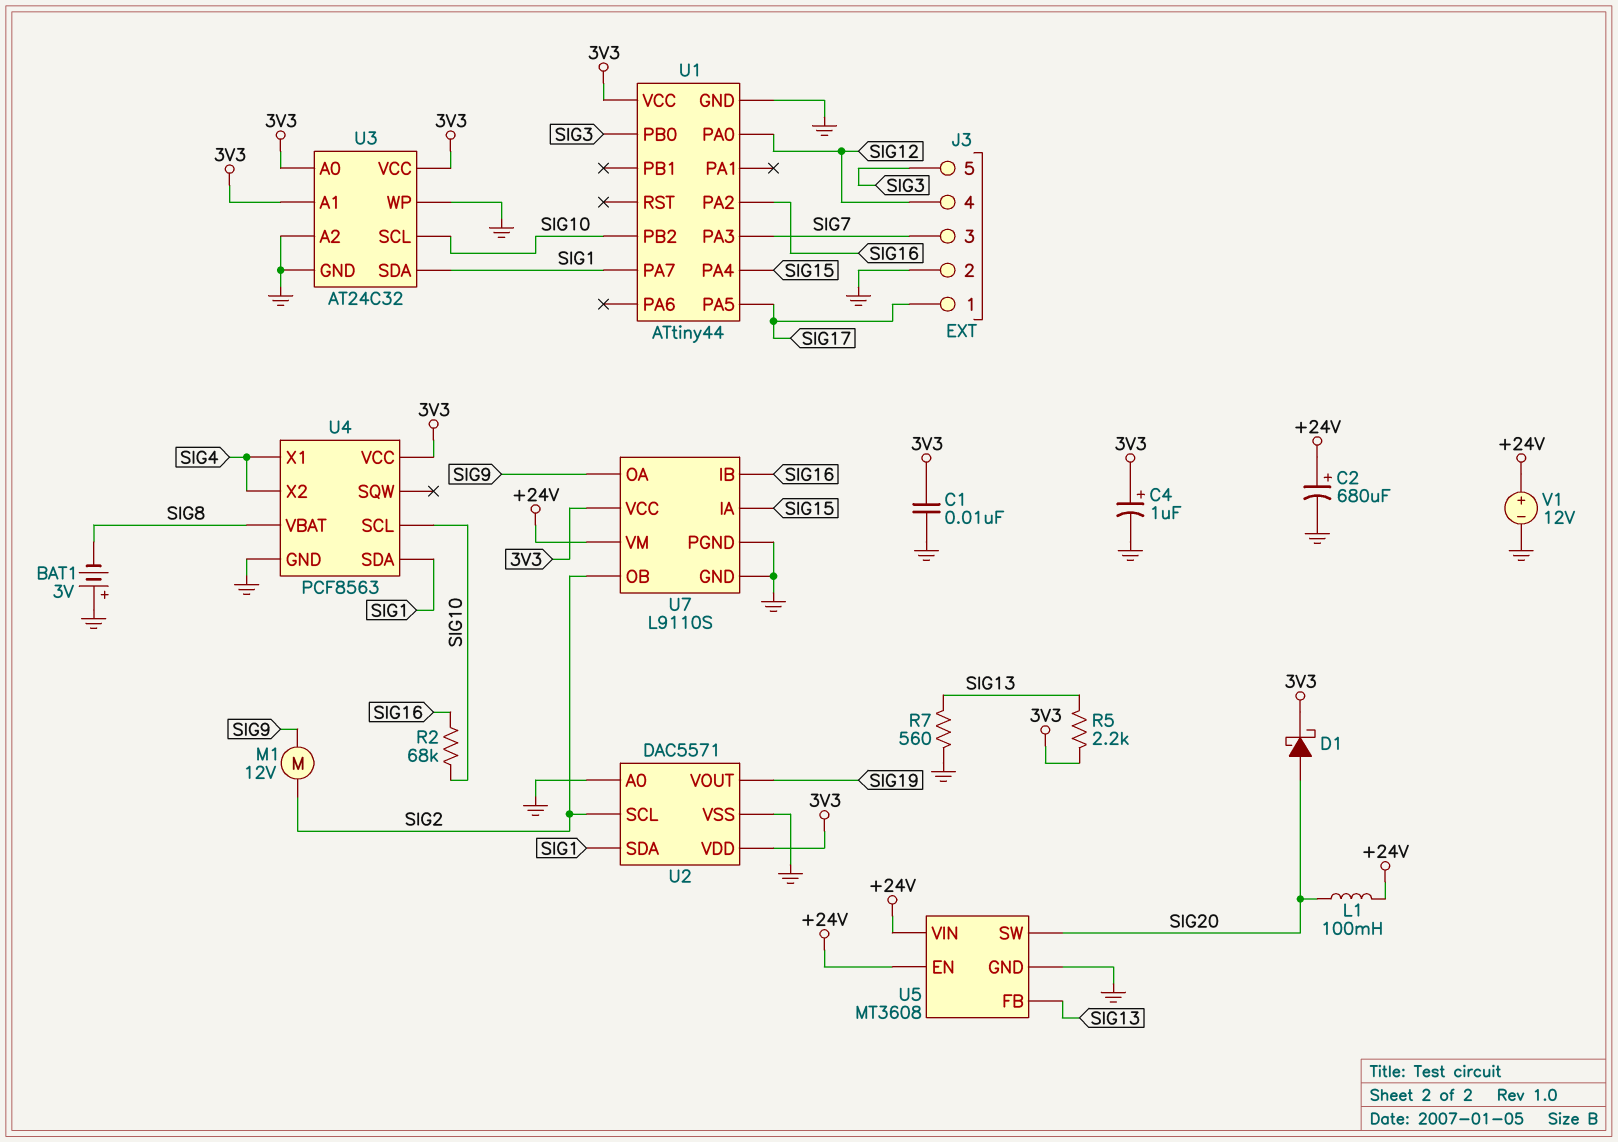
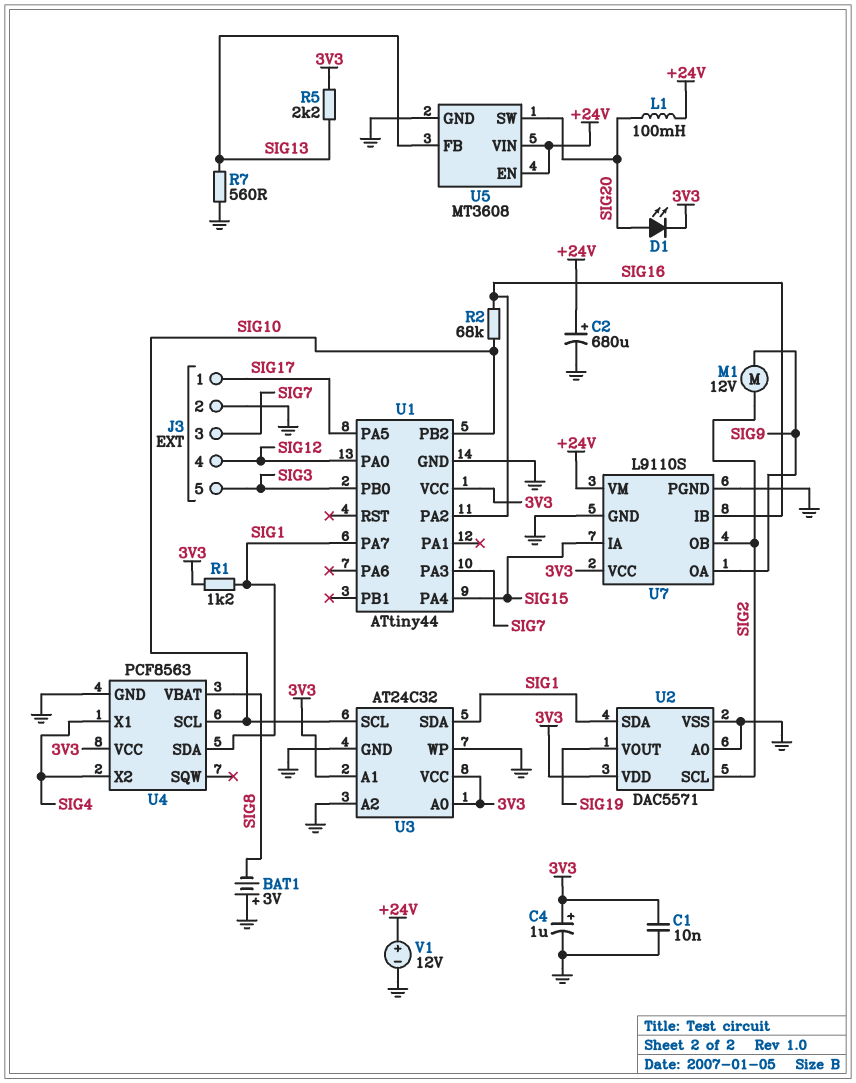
D1: schottky (A SIG20, K 3V3) -> LED (A SIG20, K 3V3)
R1: none -> 1.2k (3V3, SIG1)

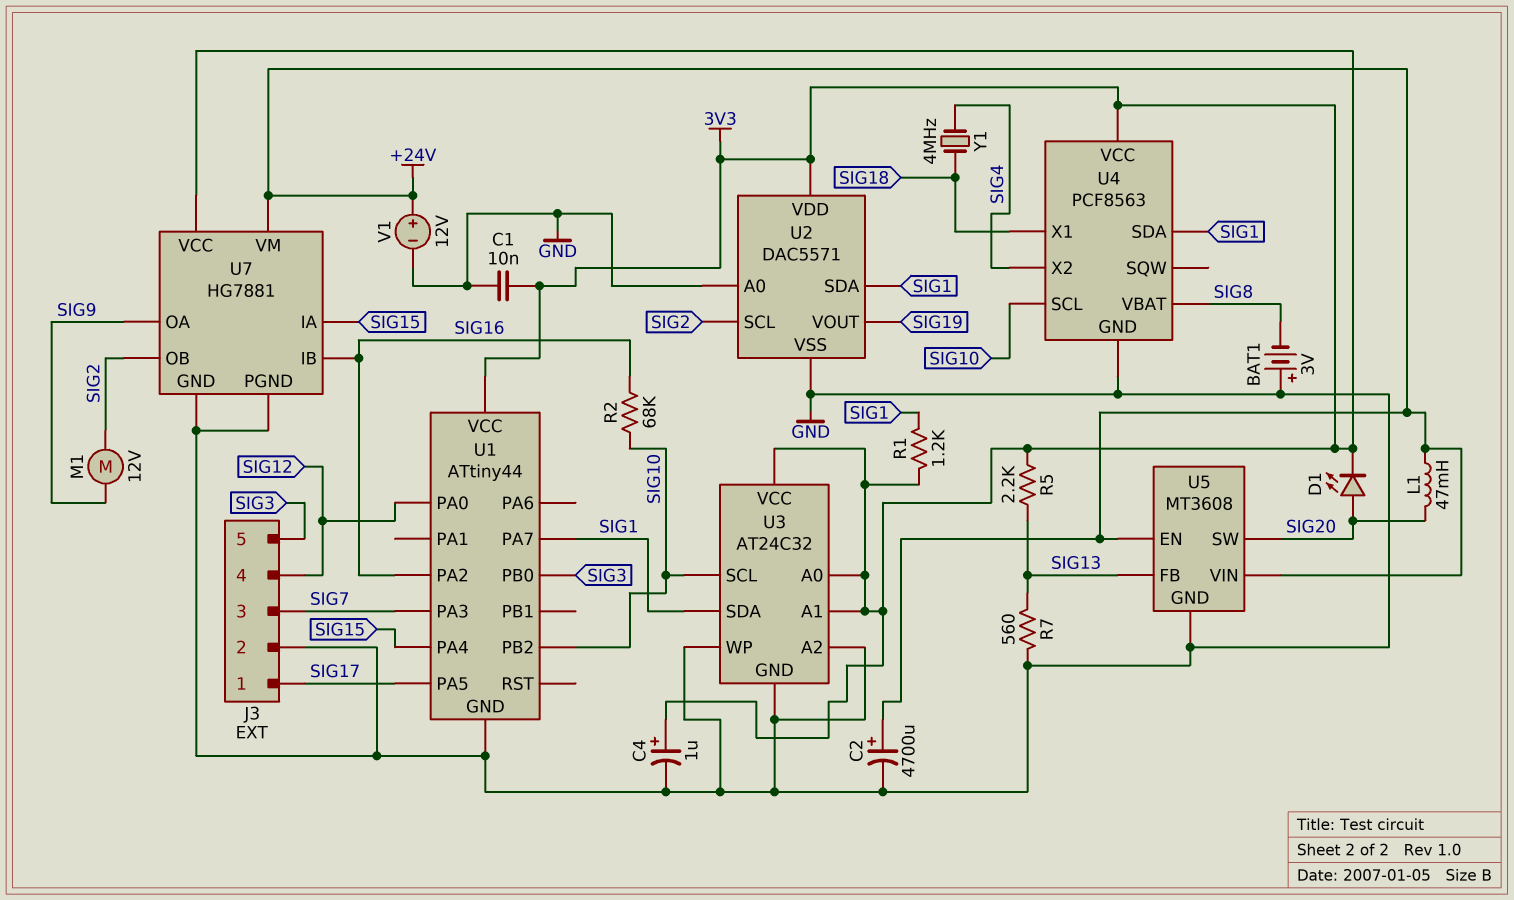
C2: 680uF (plus +24V, minus GND) -> 4700uF (plus +24V, minus GND)
L1: 100mH (+24V, SIG20) -> 47mH (+24V, SIG20)
U4 pin X1: SIG4 -> SIG18
U7: L9110S -> HG7881
Y1: none -> 4MHz (SIG4, SIG18)

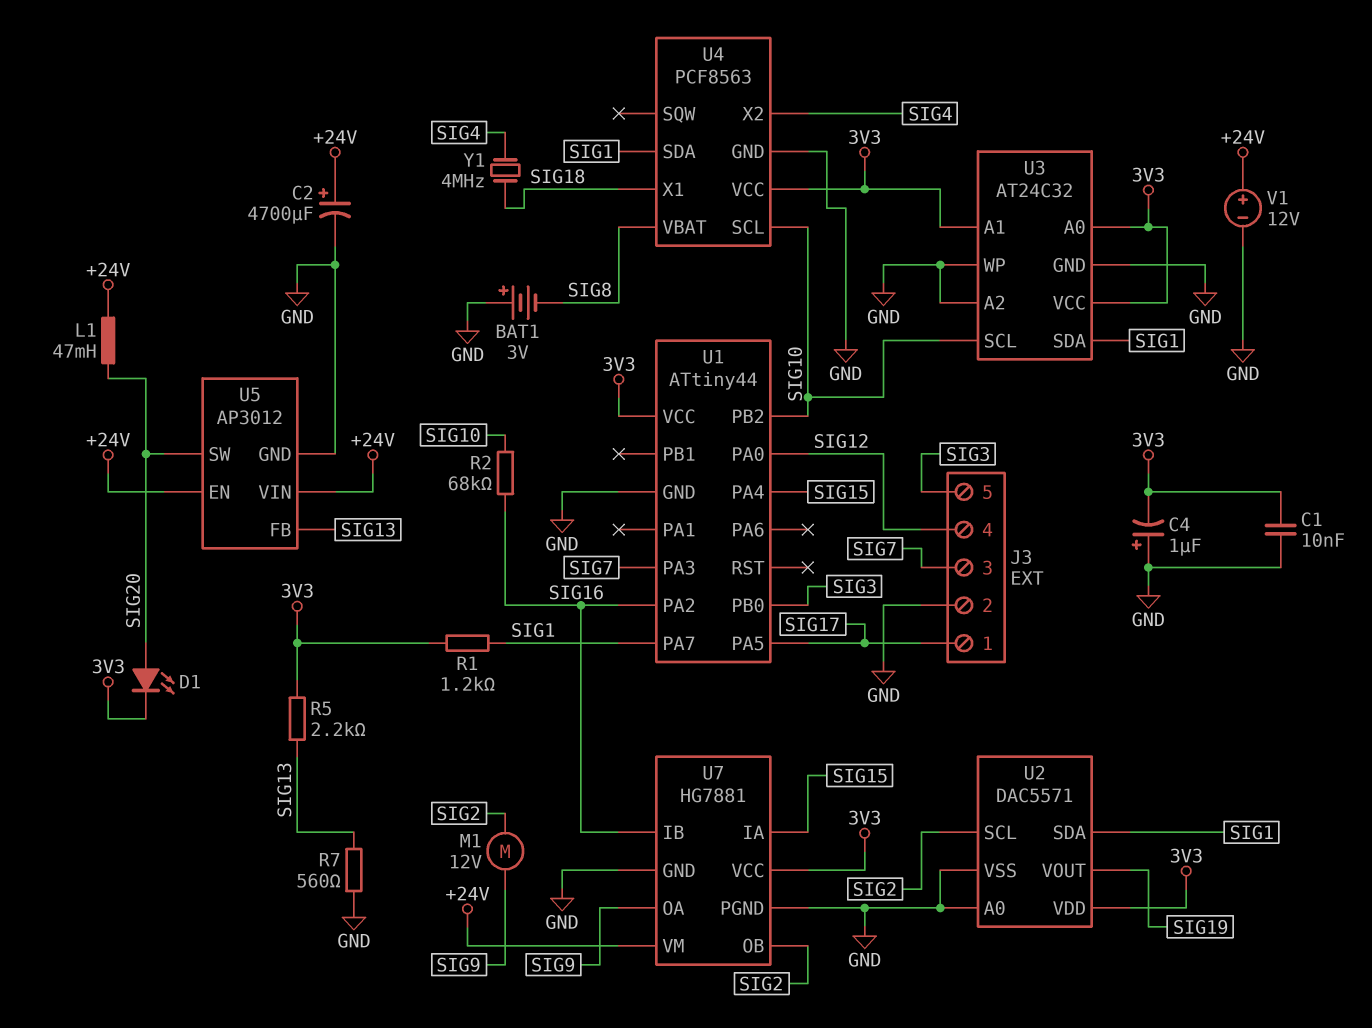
C4: 1uF (plus 3V3, minus GND) -> 1uF (plus GND, minus 3V3)
U5: MT3608 -> AP3012

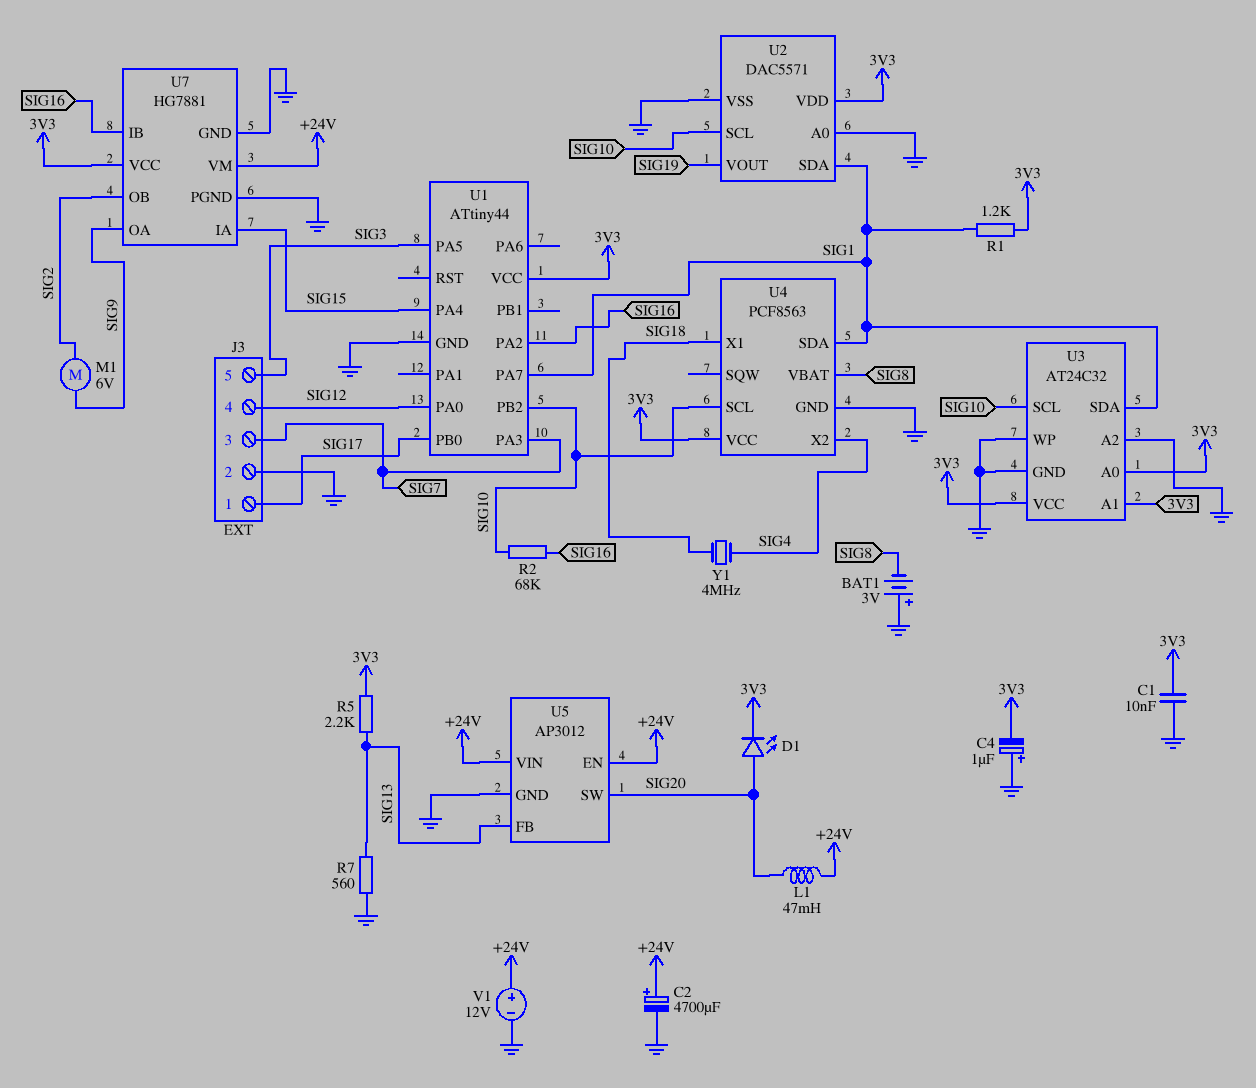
M1: motor 12V (SIG2, SIG9) -> motor 6V (SIG2, SIG9)
U1 pin PA5: SIG17 -> SIG3
U1 pin PB0: SIG3 -> SIG17
U2 pin SCL: SIG2 -> SIG10

